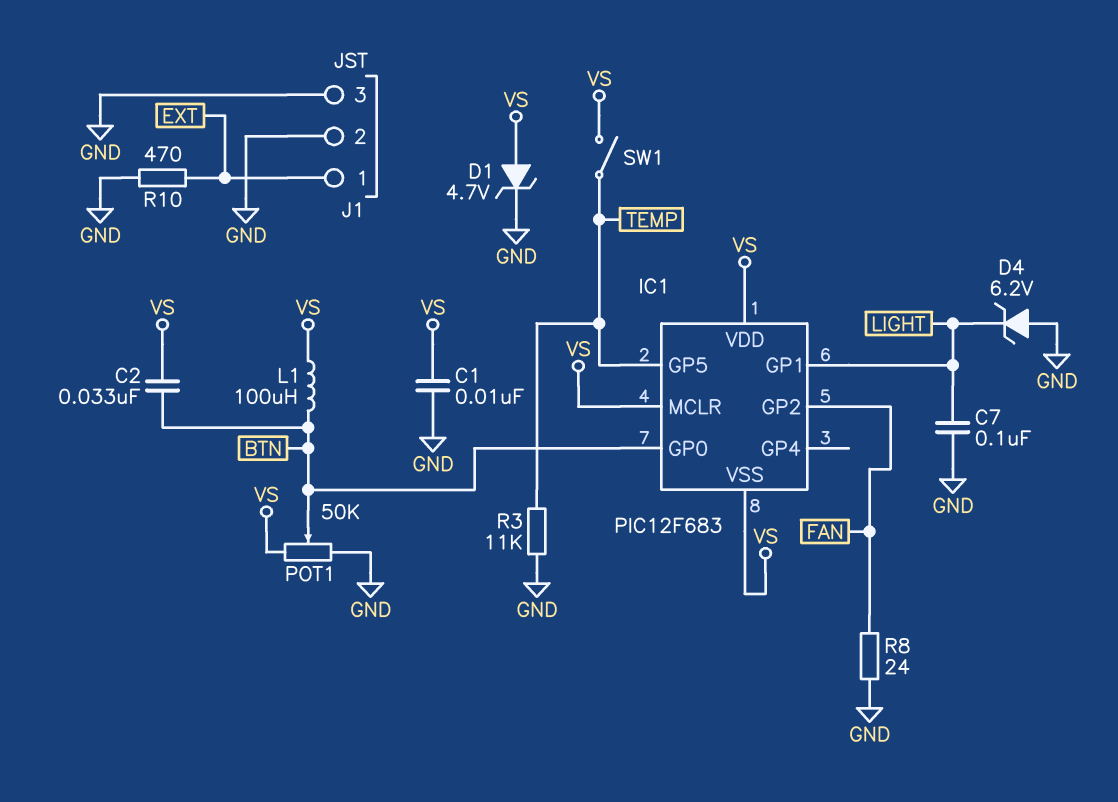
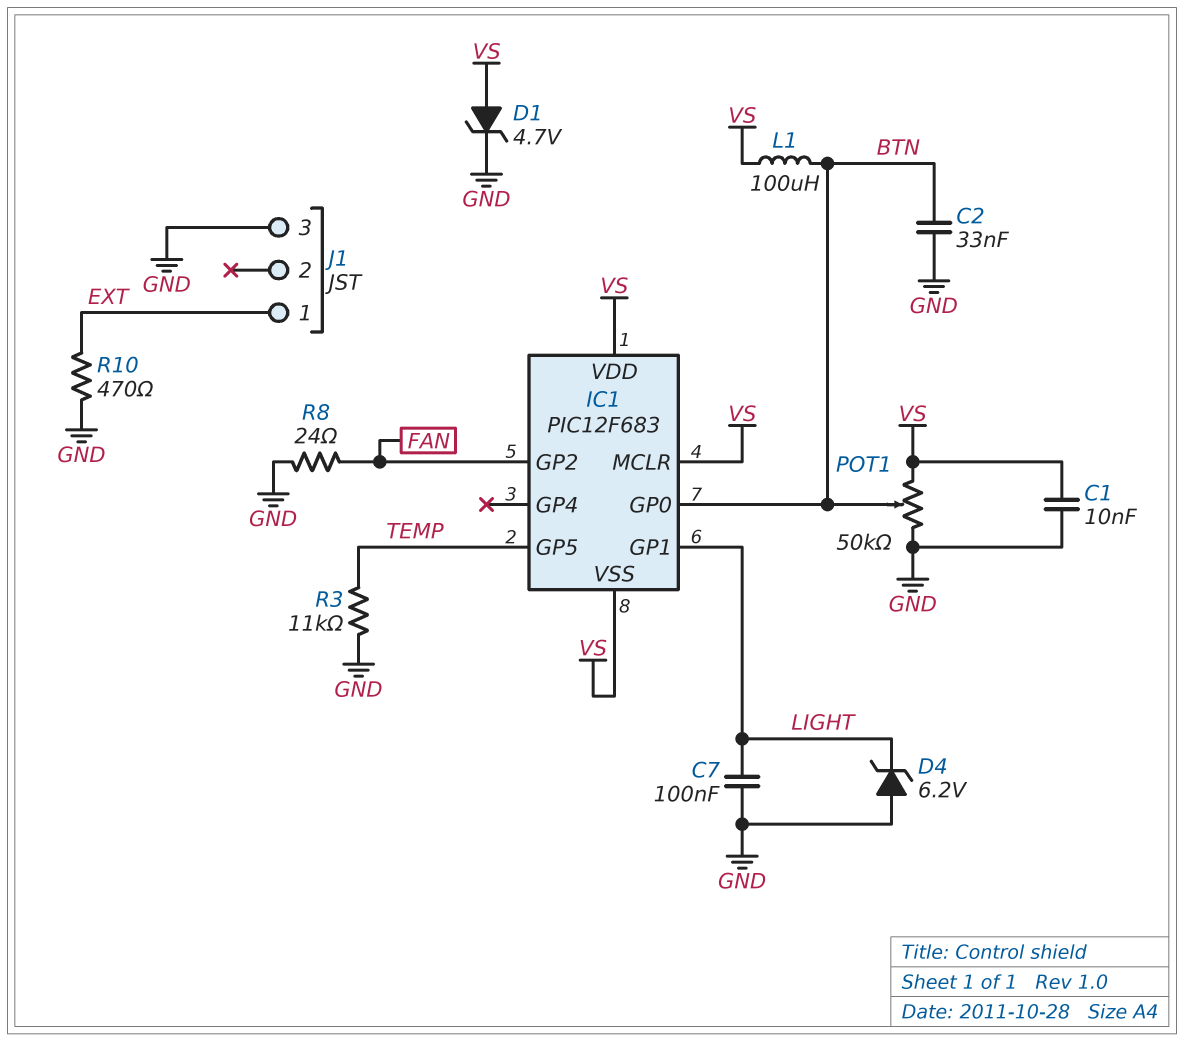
C2: 33nF (BTN, VS) -> 33nF (BTN, GND)
J1 pin 2: GND -> none
SW1: switch (TEMP, VS) -> none

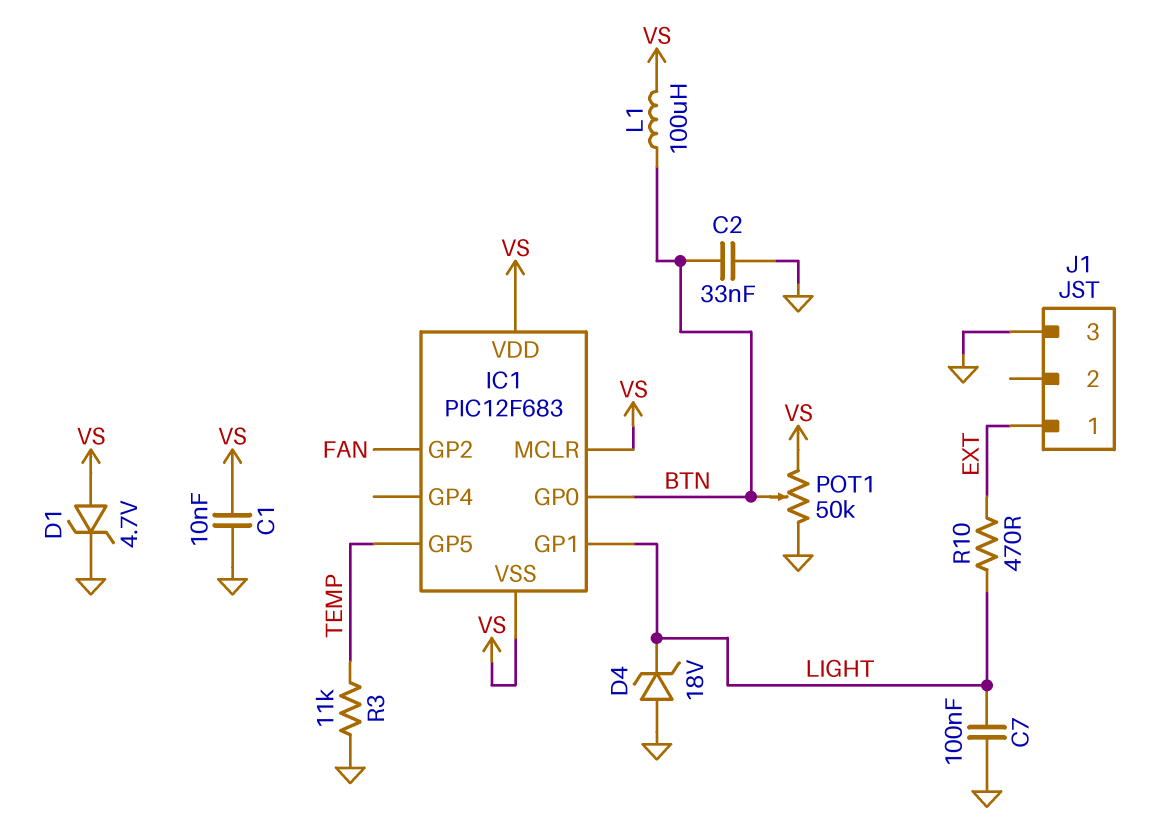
D4: zener 6.2V (A GND, K LIGHT) -> zener 18V (A GND, K LIGHT)
R8: 24 (FAN, GND) -> none
R10: 470 (EXT, GND) -> 470 (EXT, LIGHT)

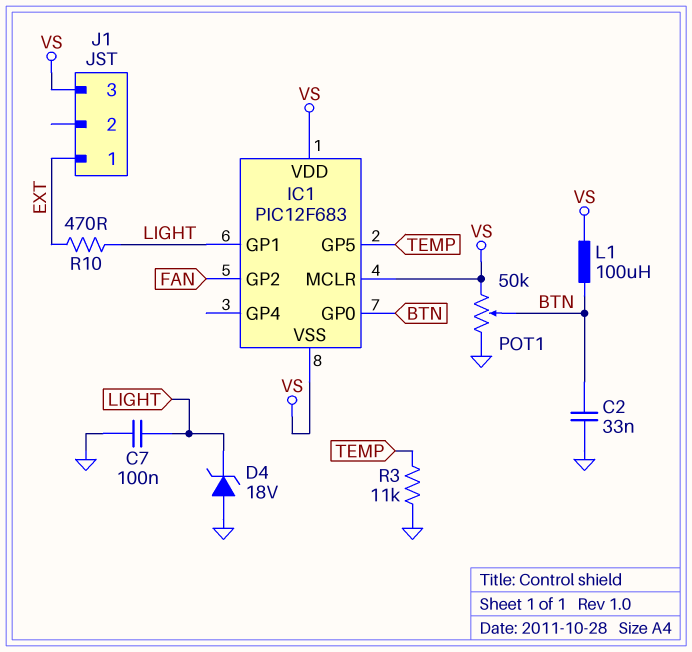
C1: 10nF (GND, VS) -> none
D1: zener 4.7V (A VS, K GND) -> none
J1 pin 3: GND -> VS

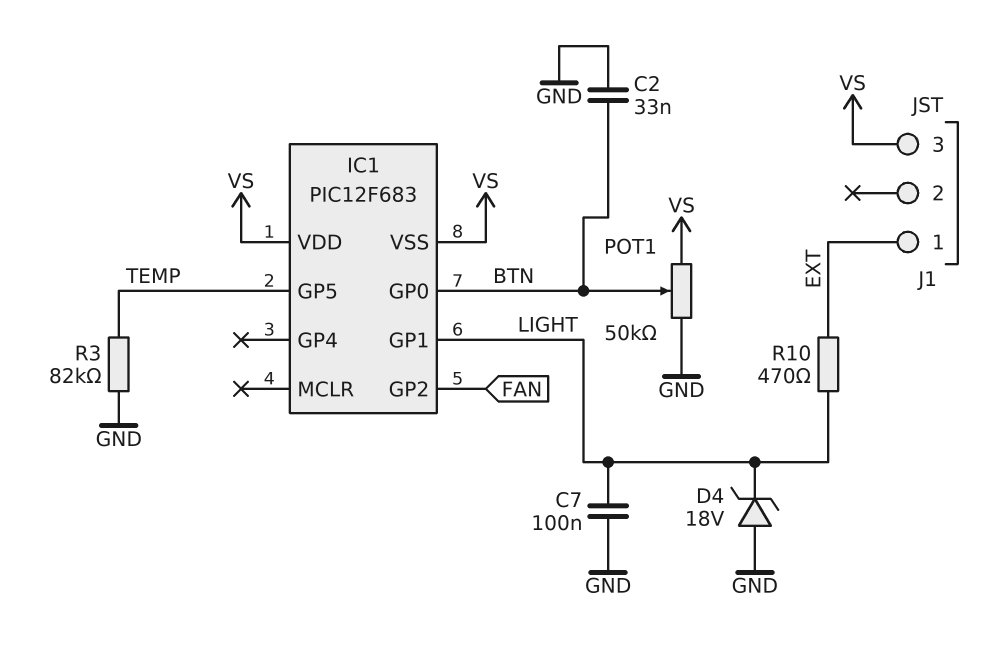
IC1 pin MCLR: VS -> none
L1: 100uH (BTN, VS) -> none
R3: 11k (GND, TEMP) -> 82k (GND, TEMP)

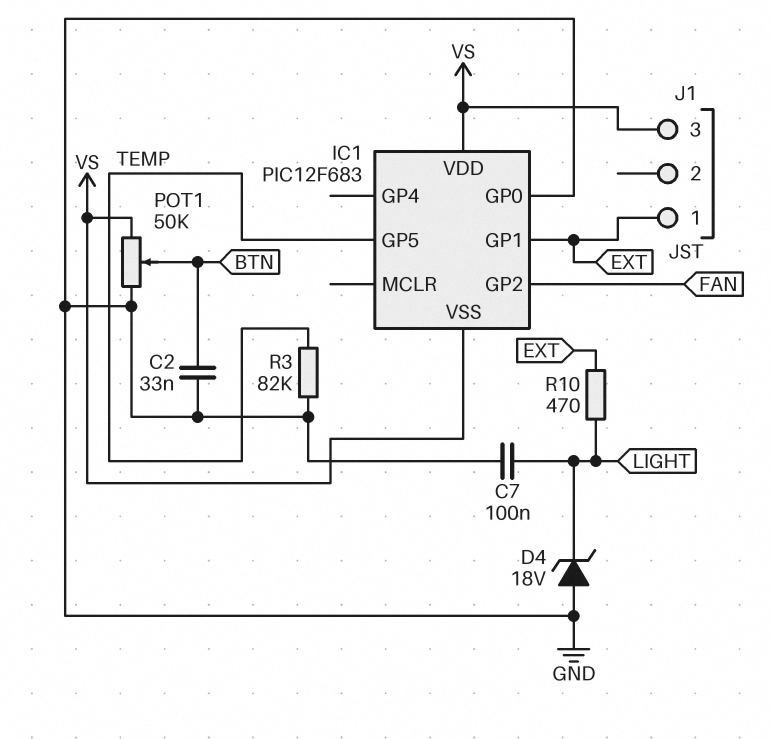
IC1 pin GP0: BTN -> GND
IC1 pin GP1: LIGHT -> EXT

